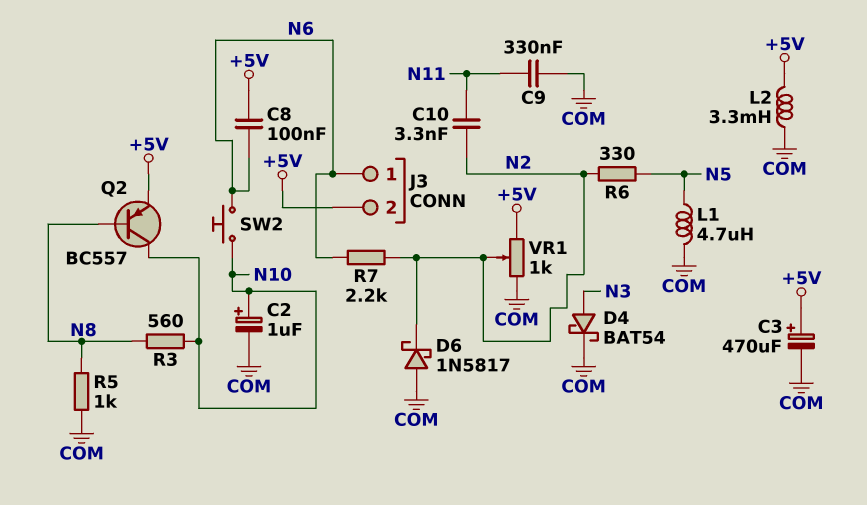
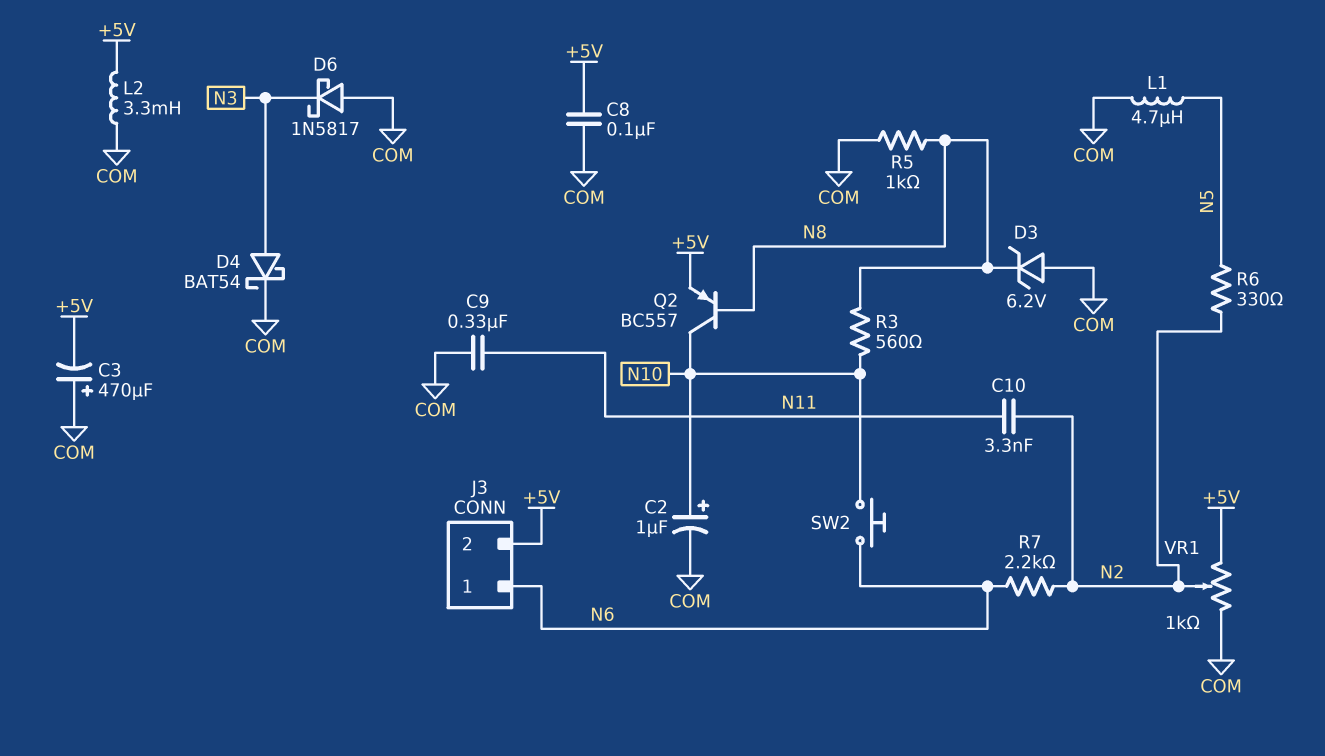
C3: 470uF (plus +5V, minus COM) -> 470uF (plus COM, minus +5V)
C8: 100nF (+5V, N6) -> 100nF (+5V, COM)
D3: none -> zener 6.2V (A COM, K N8)
D6: schottky 1N5817 (A COM, K N2) -> schottky 1N5817 (A COM, K N3)

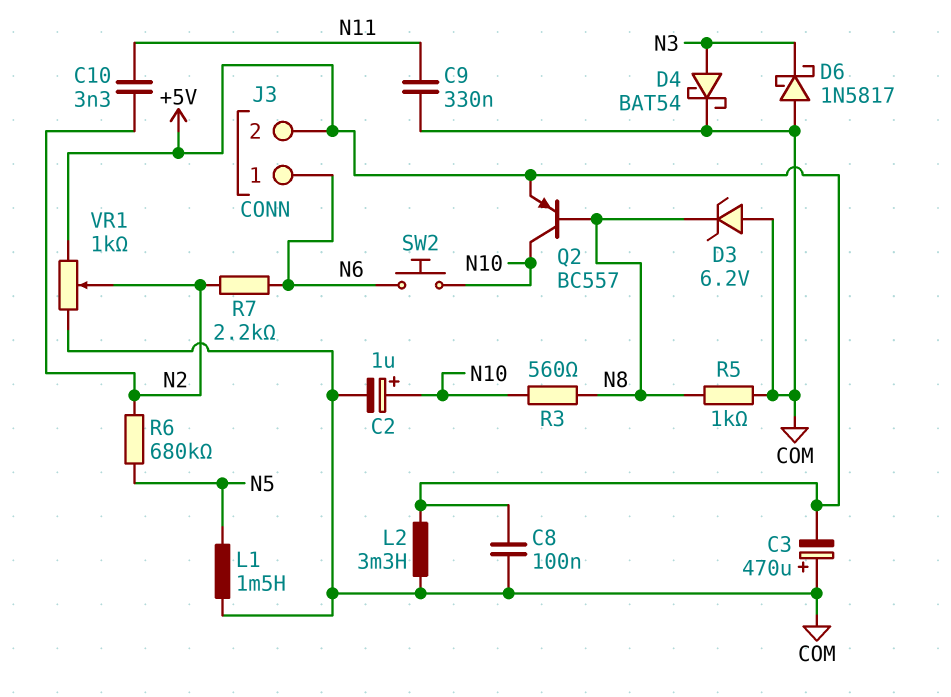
L1: 4.7uH (COM, N5) -> 1.5mH (COM, N5)
R6: 330 (N2, N5) -> 680k (N2, N5)

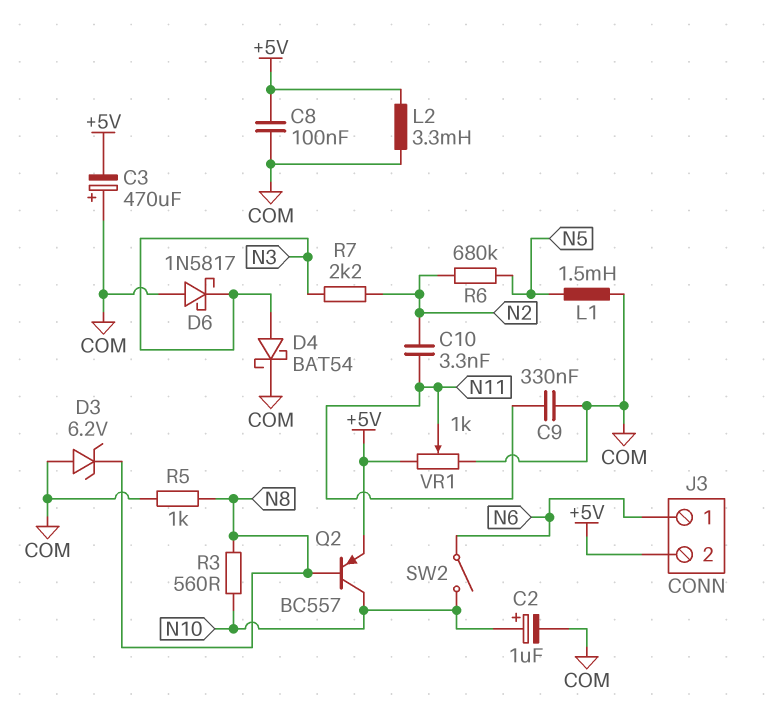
R7: 2.2k (N2, N6) -> 2.2k (N2, N3)
SW2: button (N6, N10) -> switch (N6, N10)
VR1: 1k (+5V, COM, wiper N2) -> 1k (+5V, COM, wiper N11)

